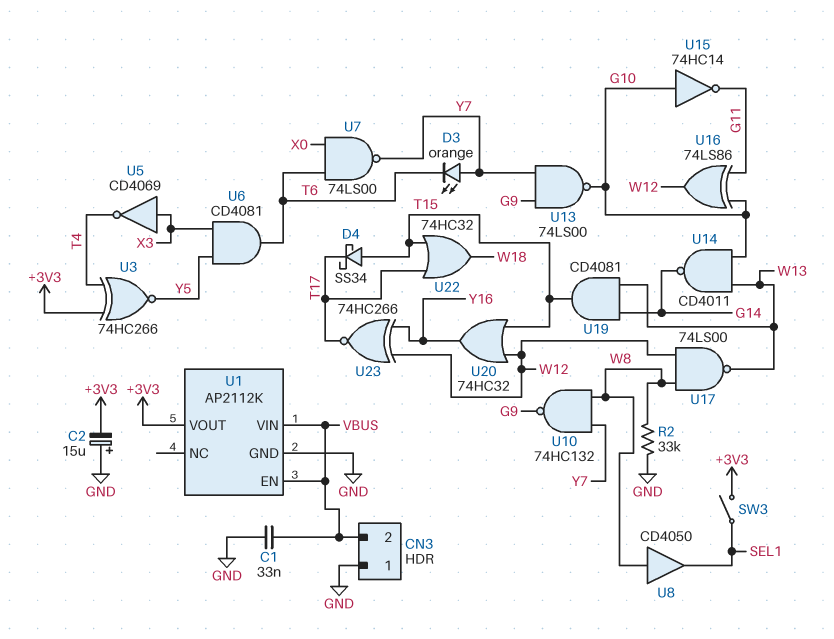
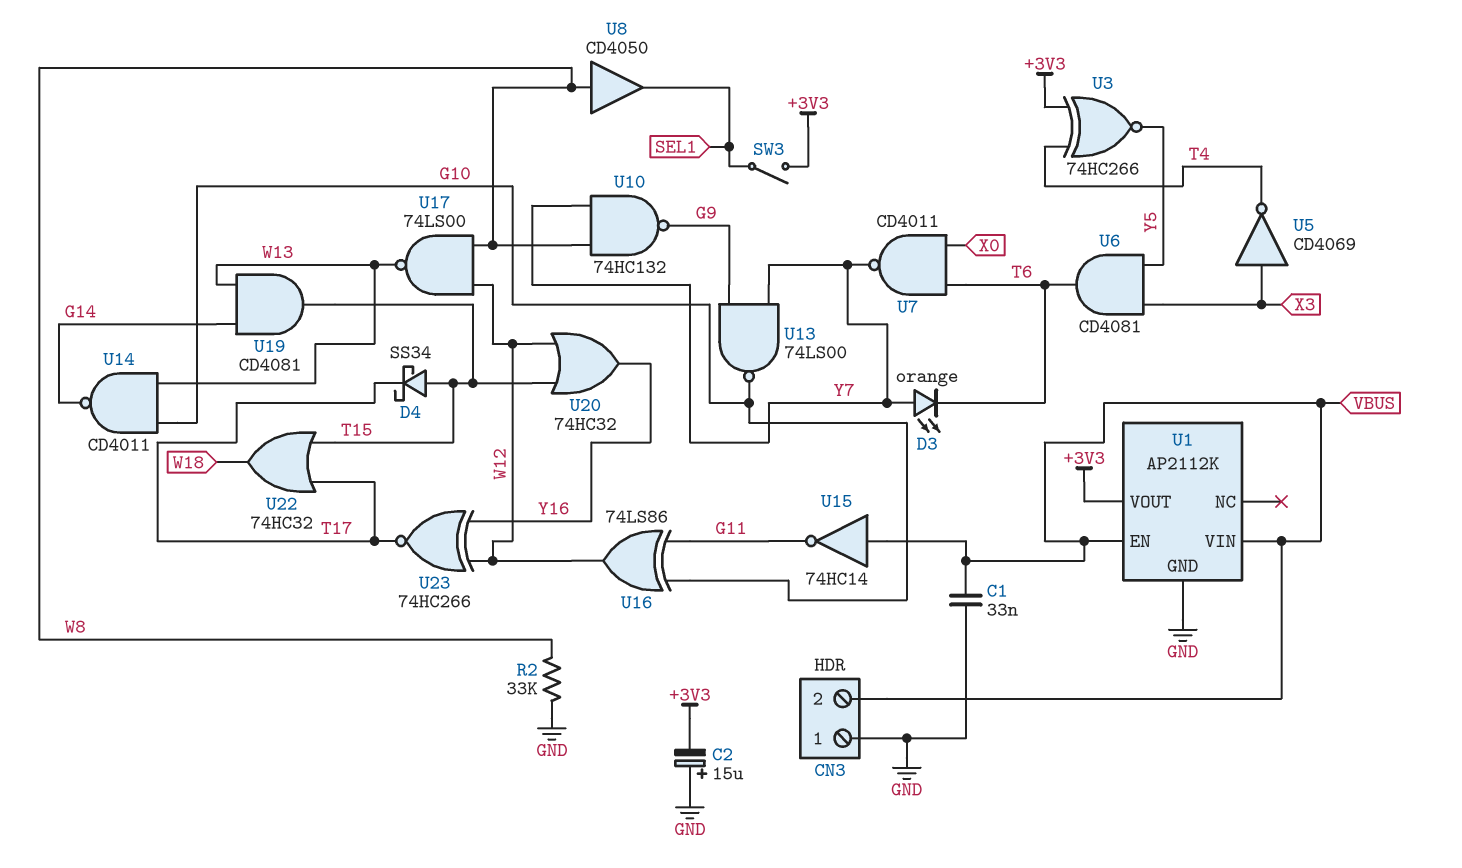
U7: NAND 74LS00 (in T6, in X0, out Y7) -> NAND CD4011 (in T6, in X0, out Y7)
U15: NOT 74HC14 (in G10, out G11) -> NOT 74HC14 (in VBUS, out G11)

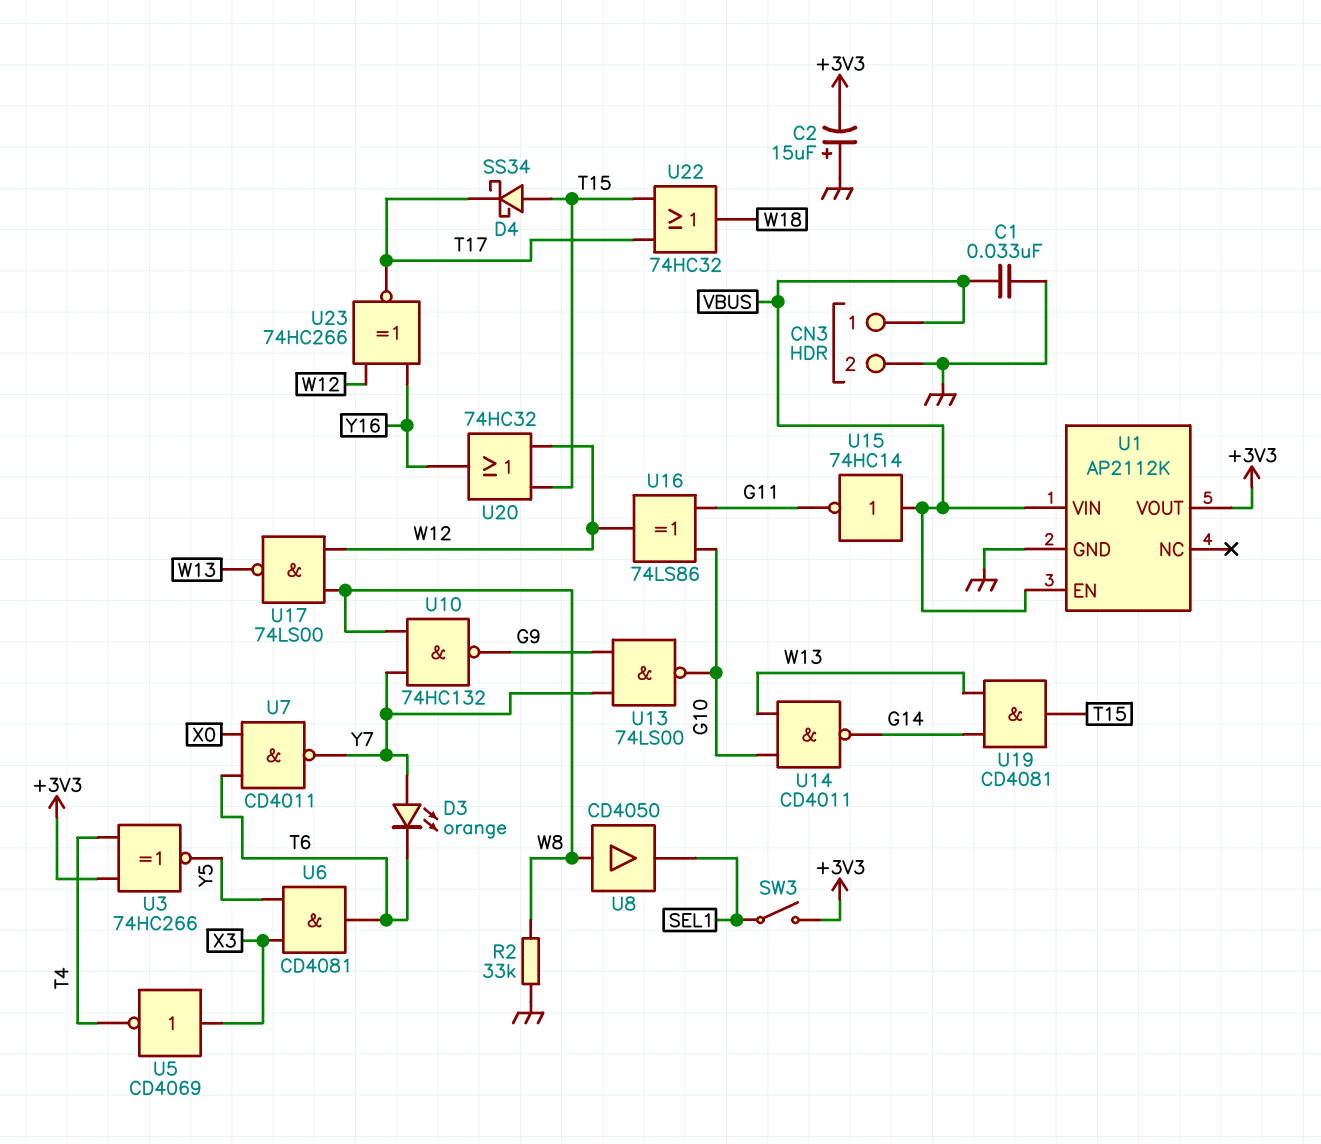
CN3 pin 1: GND -> VBUS
CN3 pin 2: VBUS -> GND

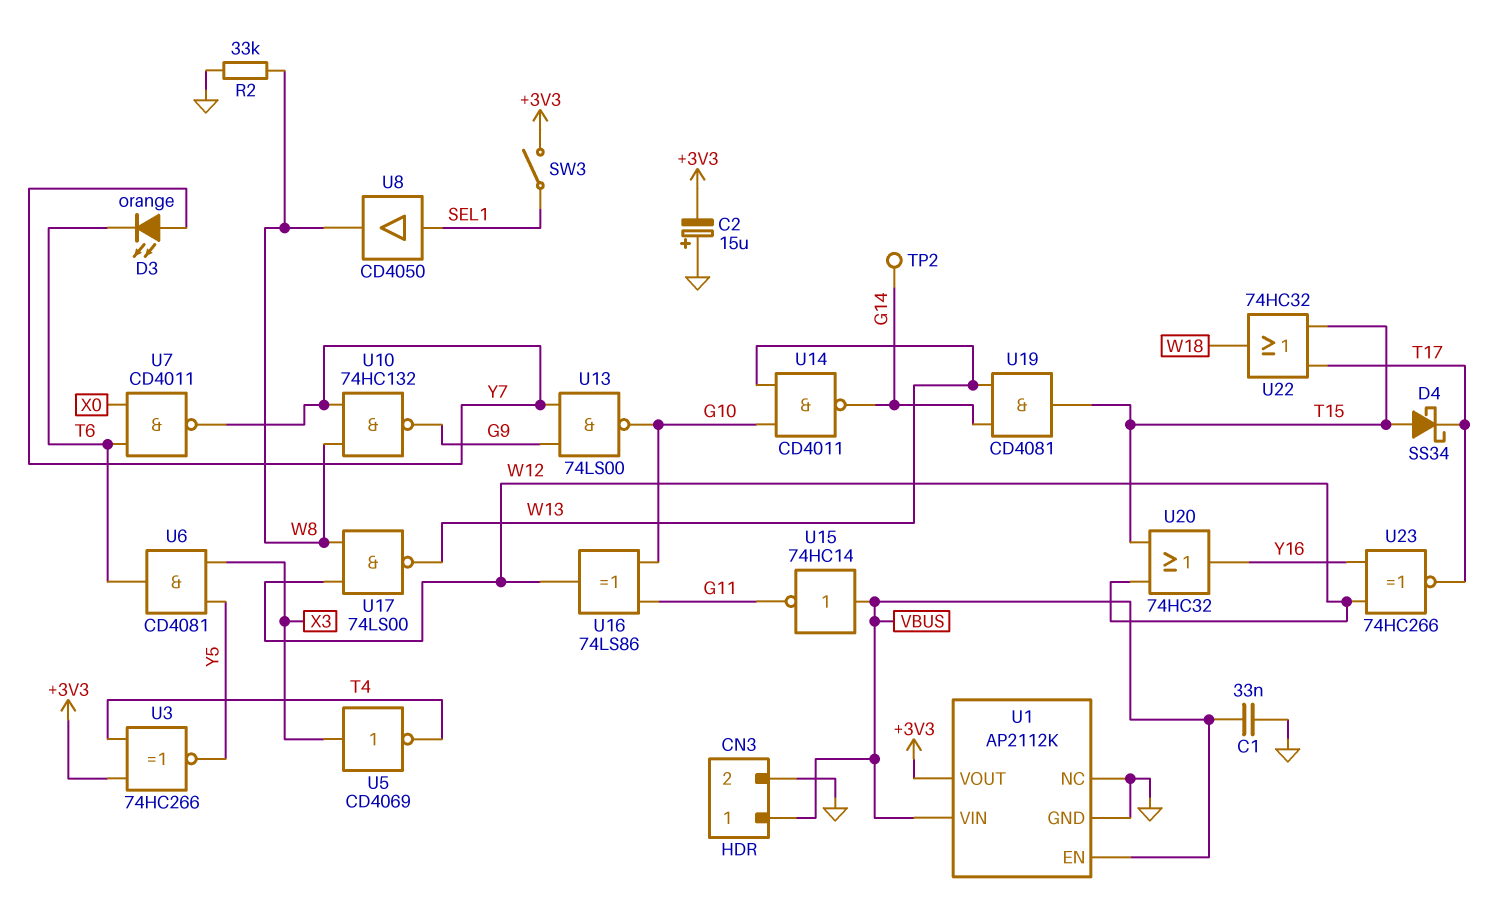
TP2: none -> test point (G14)
U1 pin NC: none -> GND
U8: buffer CD4050 (in W8, out SEL1) -> buffer CD4050 (in SEL1, out W8)

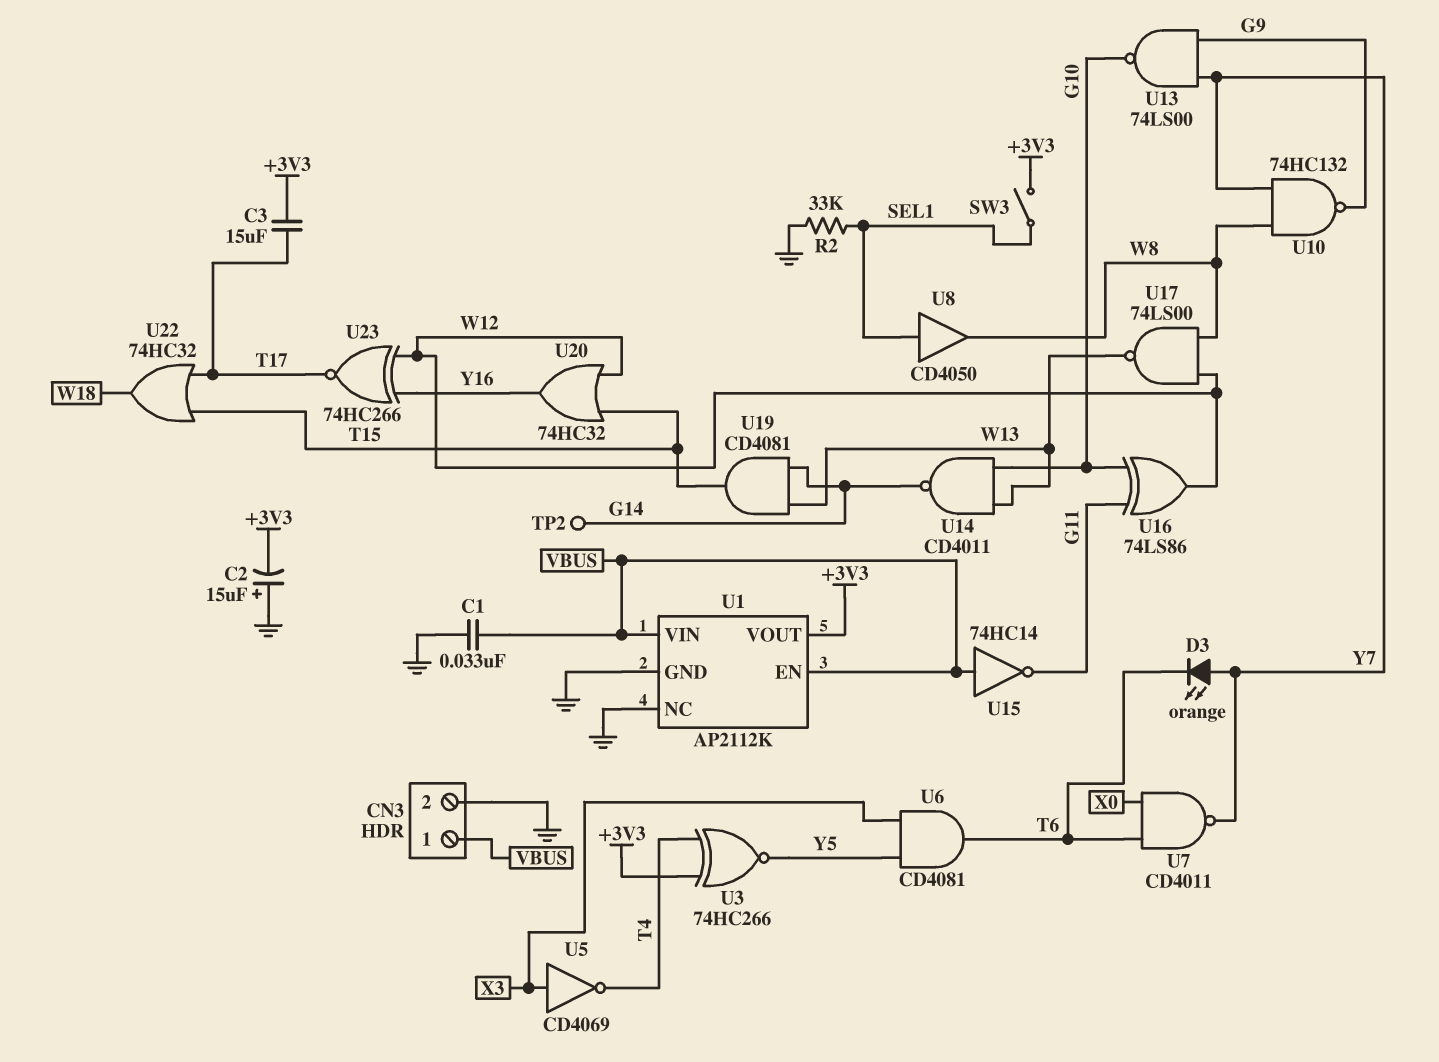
C3: none -> 15uF (+3V3, T17)
D4: schottky SS34 (A T15, K T17) -> none
R2: 33k (GND, W8) -> 33k (GND, SEL1)

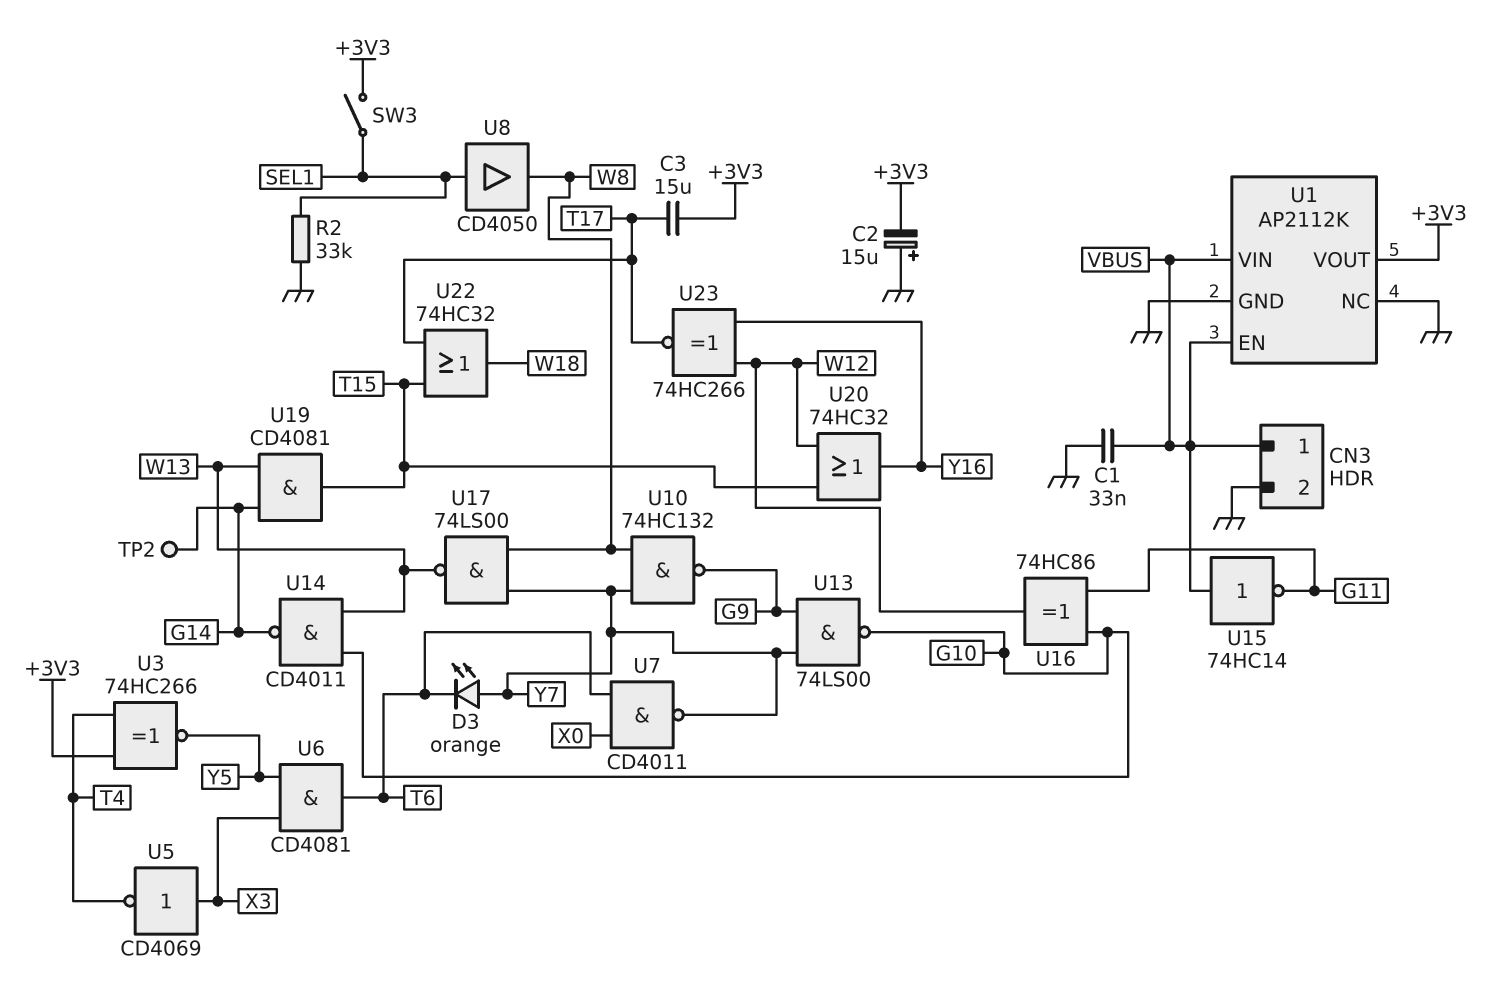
U16: XOR 74LS86 (in G10, in G11, out W12) -> XOR 74HC86 (in G10, in G11, out W12)
U17: NAND 74LS00 (in W8, in W12, out W13) -> NAND 74LS00 (in W8, in Y7, out W13)

